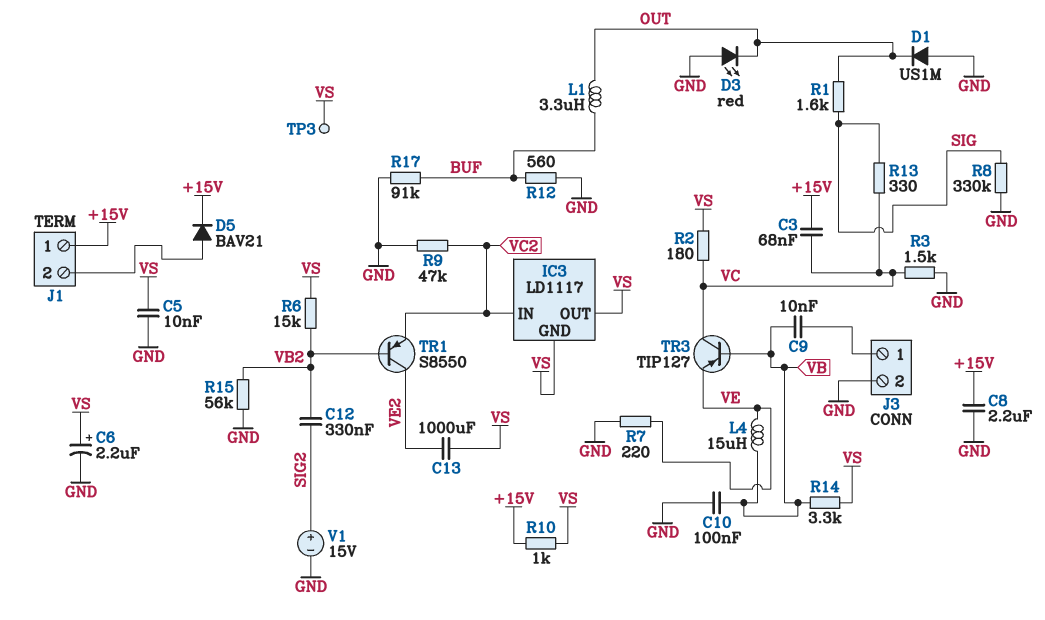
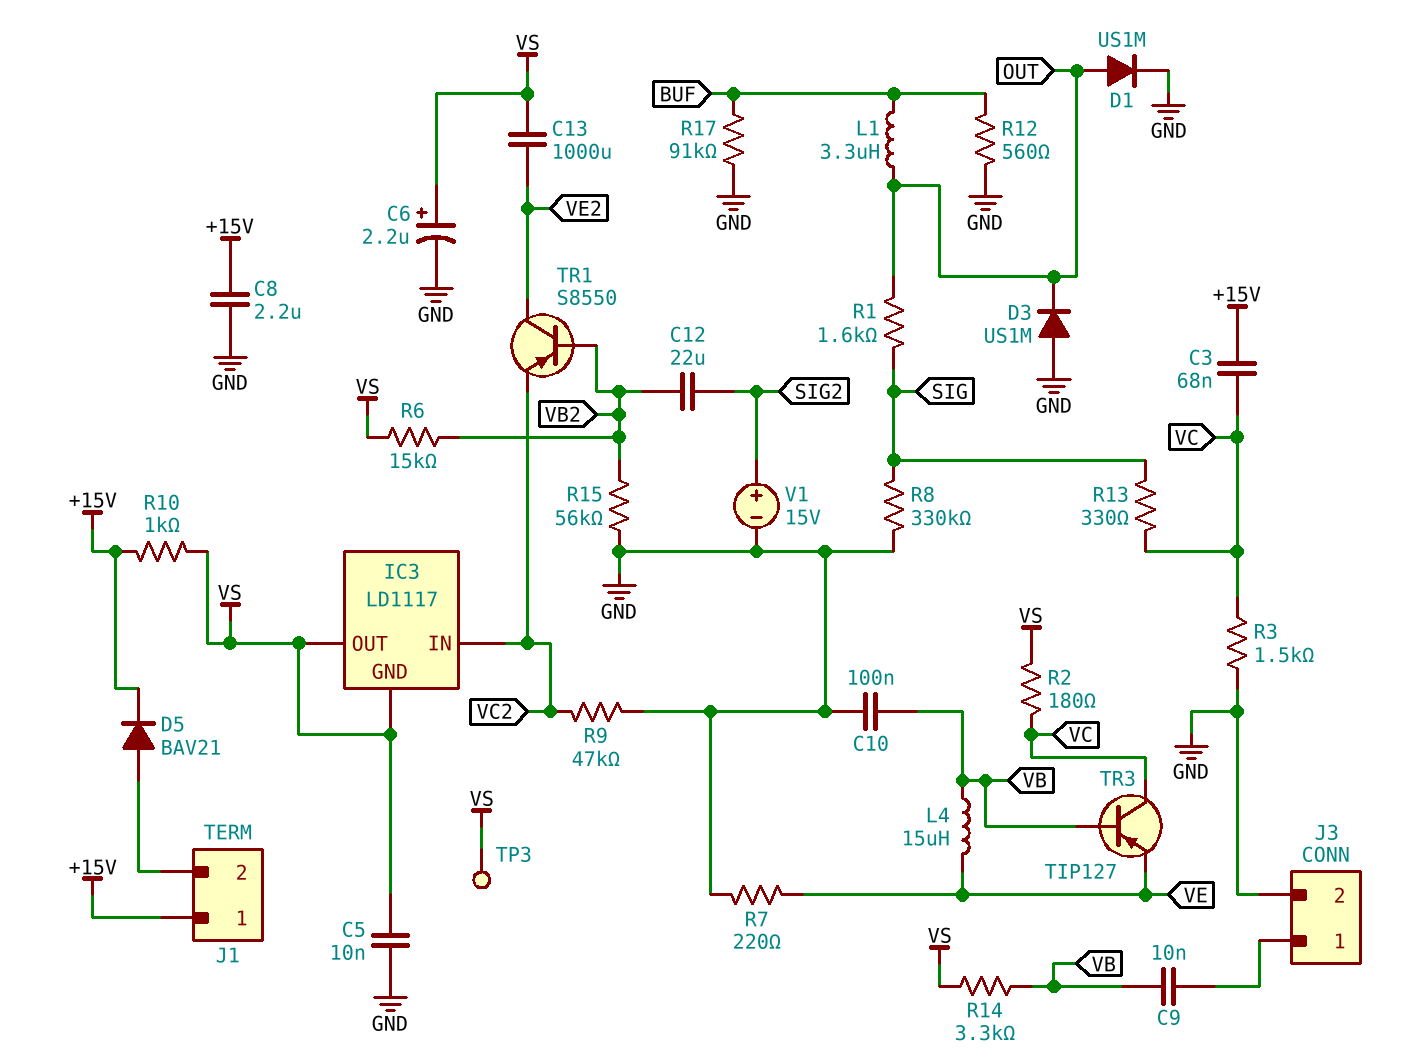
C12: 330nF (SIG2, VB2) -> 22uF (SIG2, VB2)
D1: diode US1M (A GND, K OUT) -> diode US1M (A OUT, K GND)
D3: LED red (A GND, K OUT) -> diode US1M (A GND, K OUT)

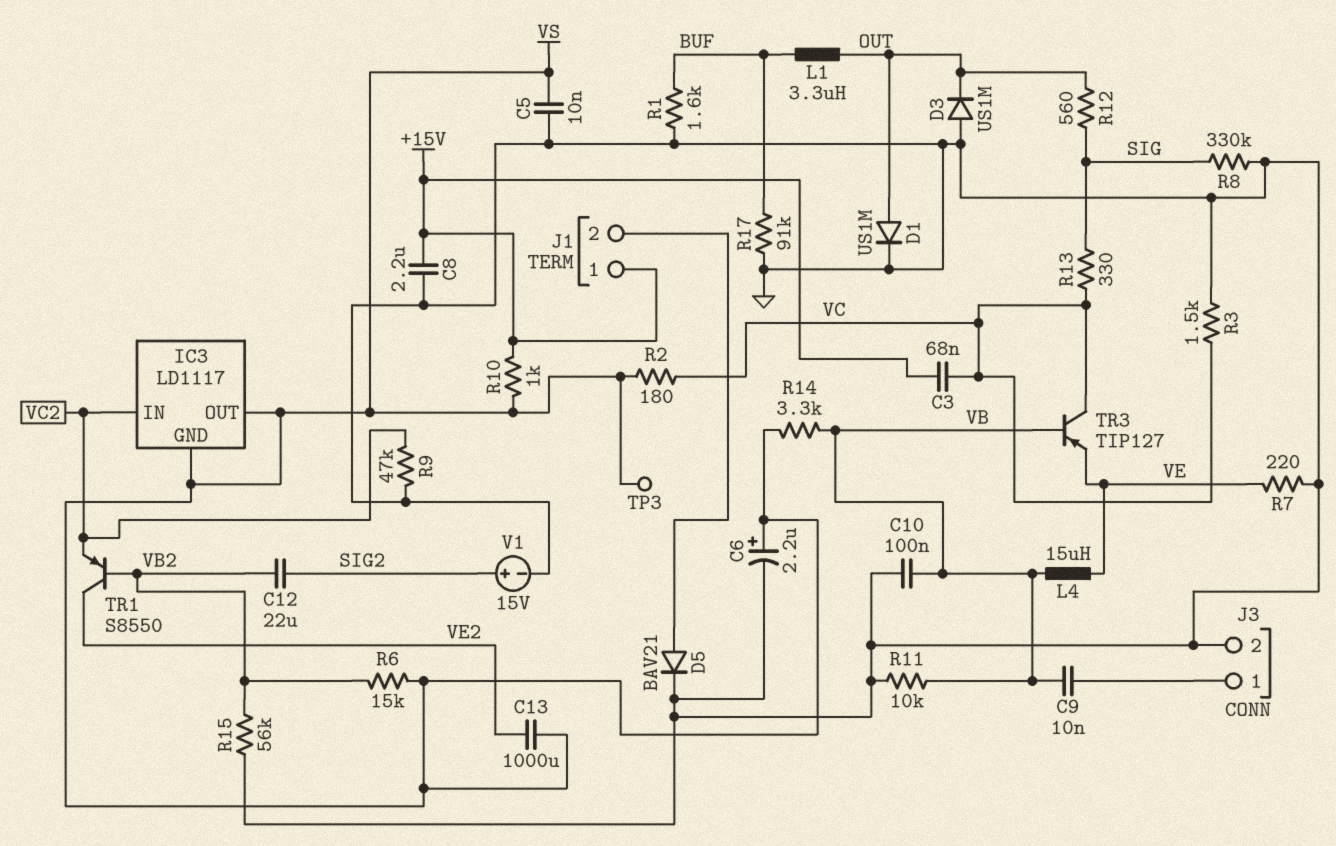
D5: diode BAV21 (A J1/2, K +15V) -> diode BAV21 (A J1/2, K GND)
R1: 1.6k (OUT, SIG) -> 1.6k (BUF, GND)
R11: none -> 10k (GND, VB)
R12: 560 (BUF, GND) -> 560 (OUT, SIG)

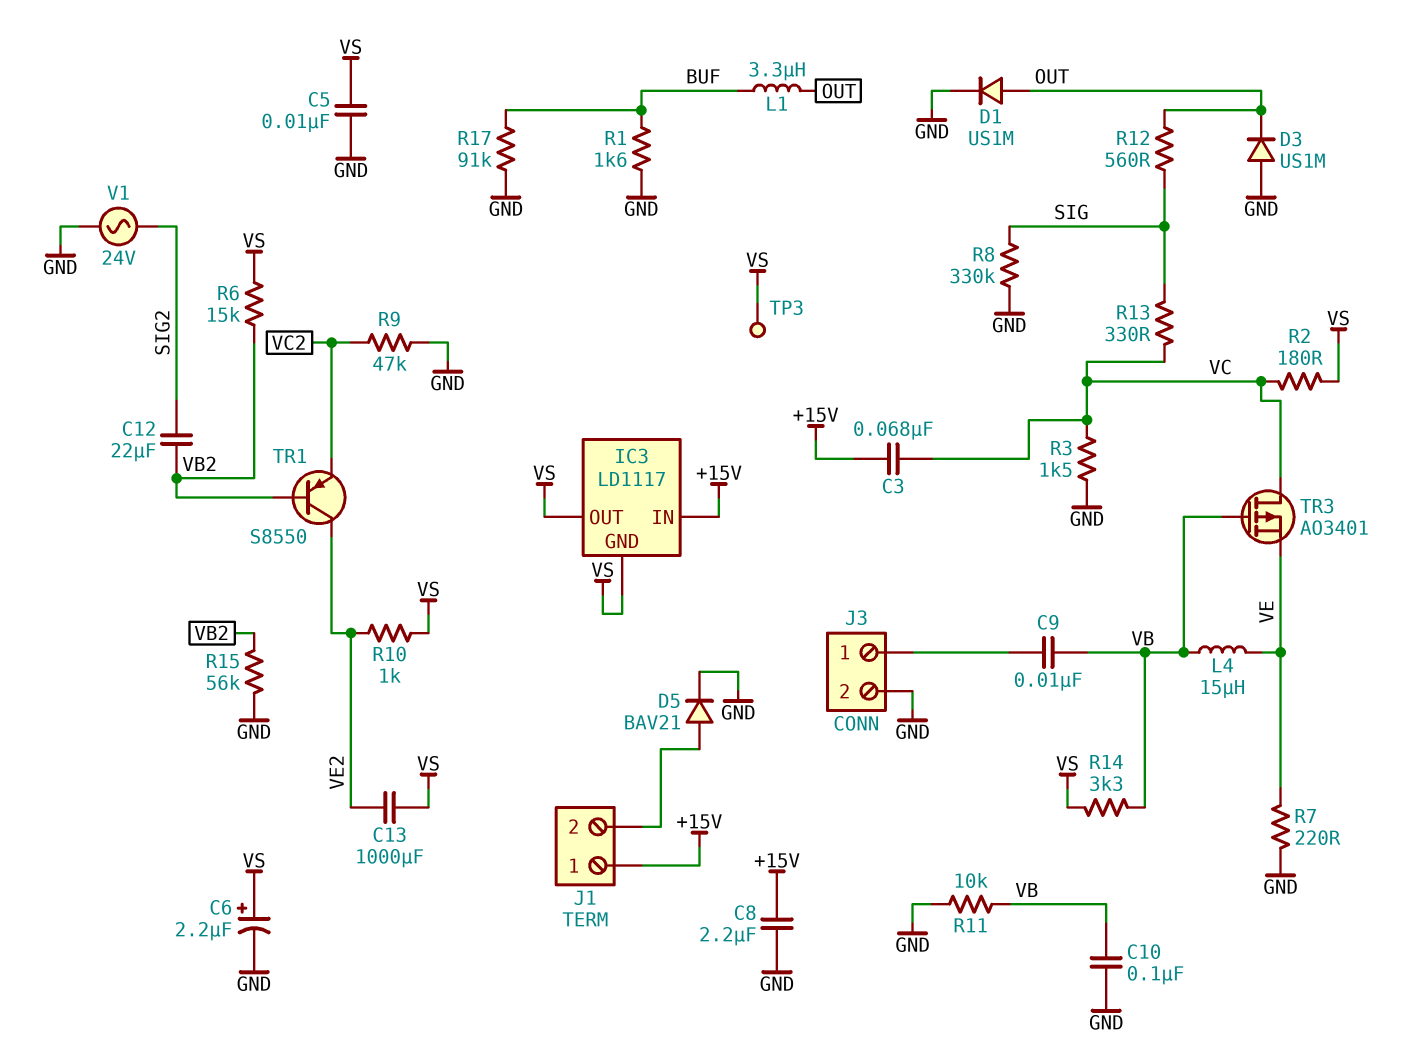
IC3 pin IN: VC2 -> +15V
R10: 1k (+15V, VS) -> 1k (VE2, VS)
TR3: PNP TIP127 (B VB, C VC, E VE) -> PMOS AO3401 (G VB, D VC, S VE)
V1: 15V (plus SIG2, minus GND) -> AC 24V (GND, SIG2)

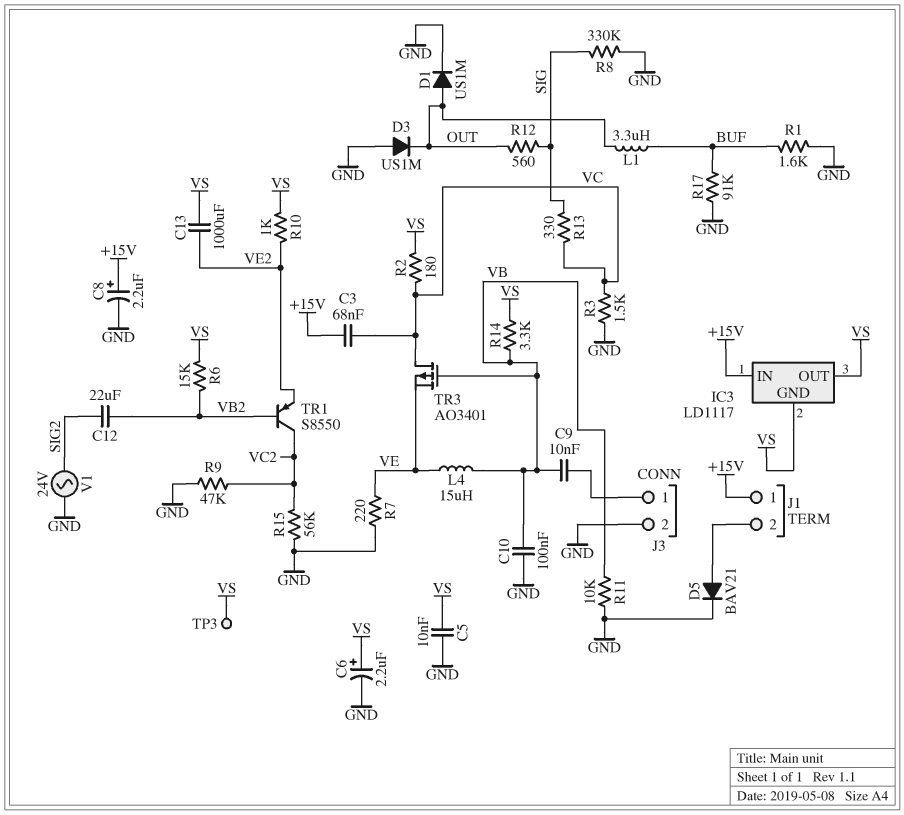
C8: 2.2uF (+15V, GND) -> 2.2uF (plus +15V, minus GND)
R15: 56k (GND, VB2) -> 56k (GND, VC2)
TR1: PNP S8550 (B VB2, C VE2, E VC2) -> PNP S8550 (B VB2, C VC2, E VE2)

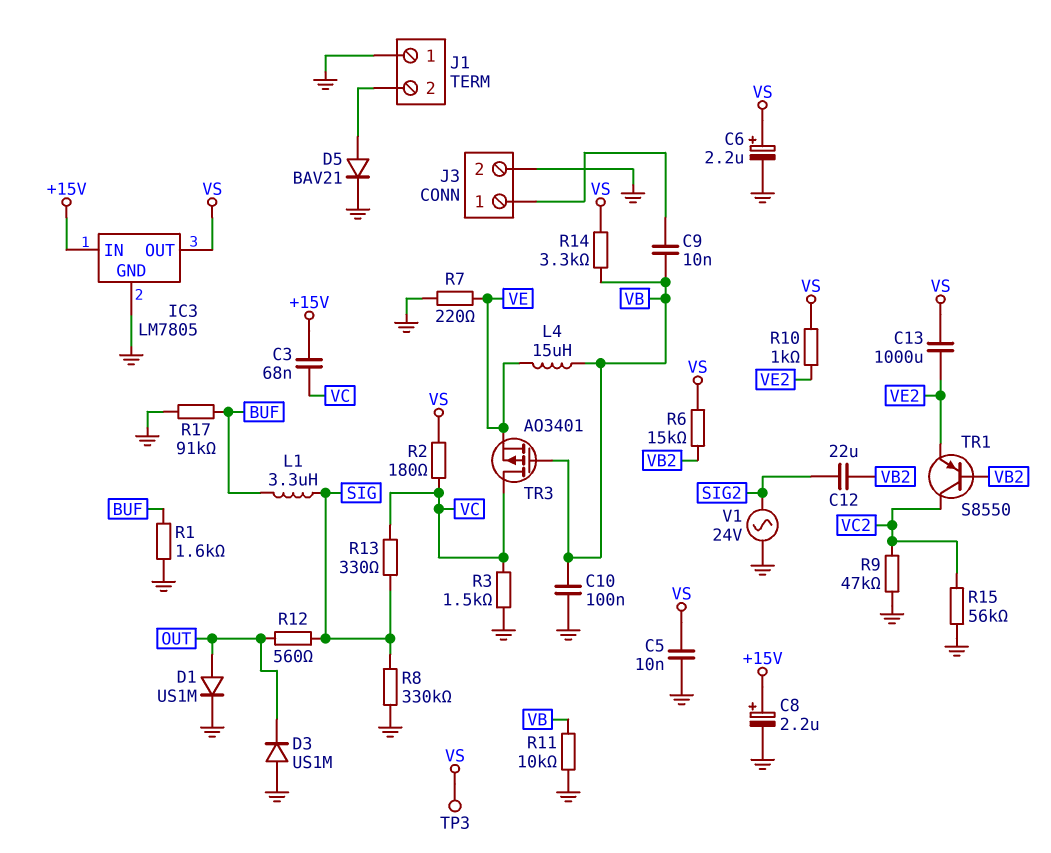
IC3: LD1117 -> LM7805
IC3 pin GND: VS -> GND
J1 pin 1: +15V -> GND
L1: 3.3uH (BUF, OUT) -> 3.3uH (BUF, SIG)

